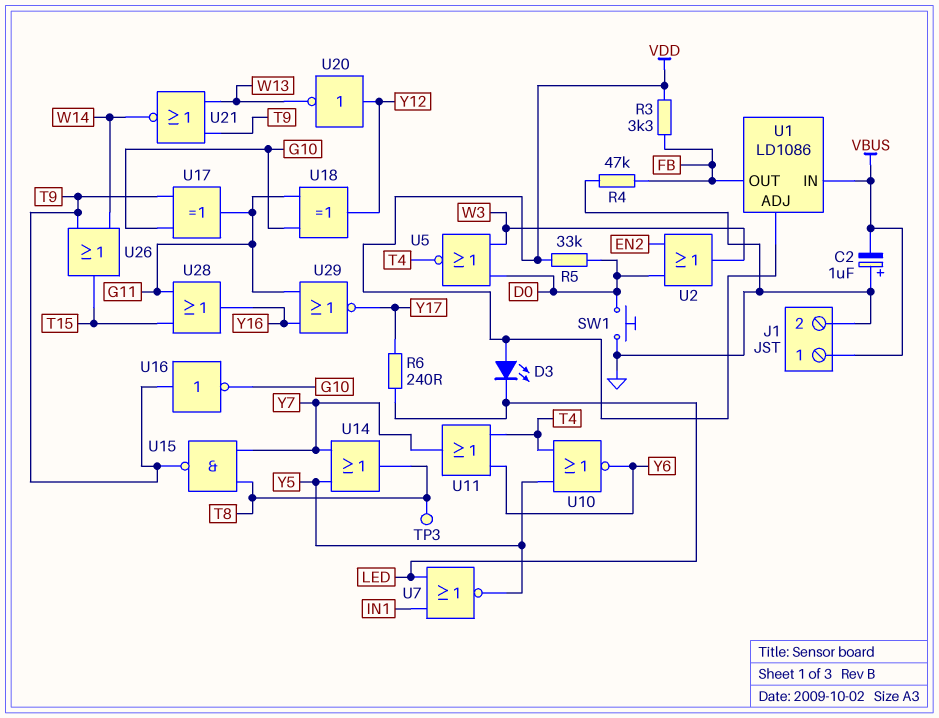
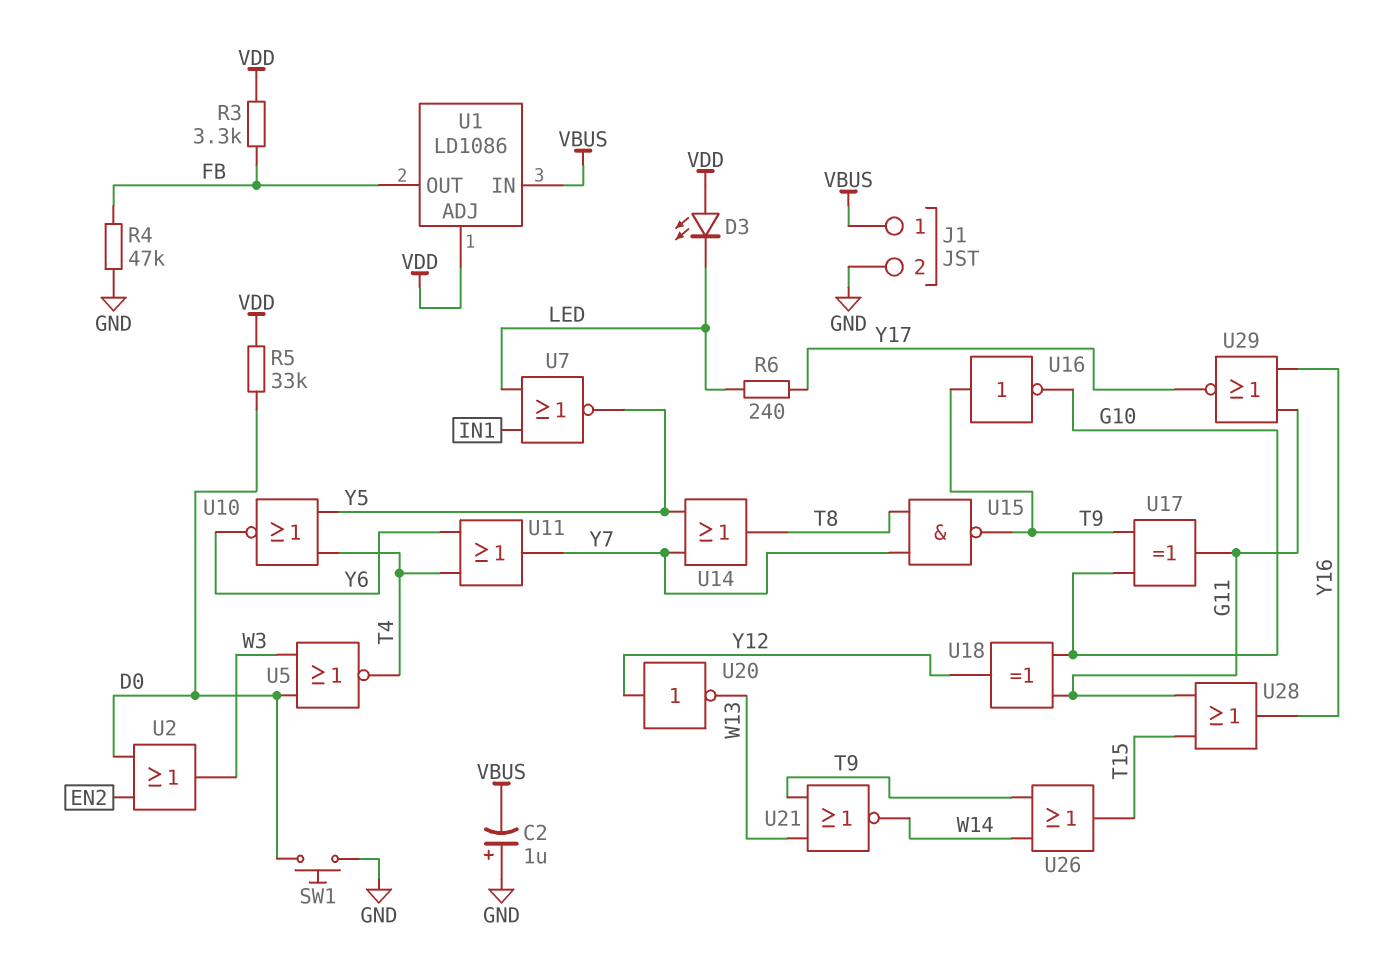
TP3: test point (T8) -> none

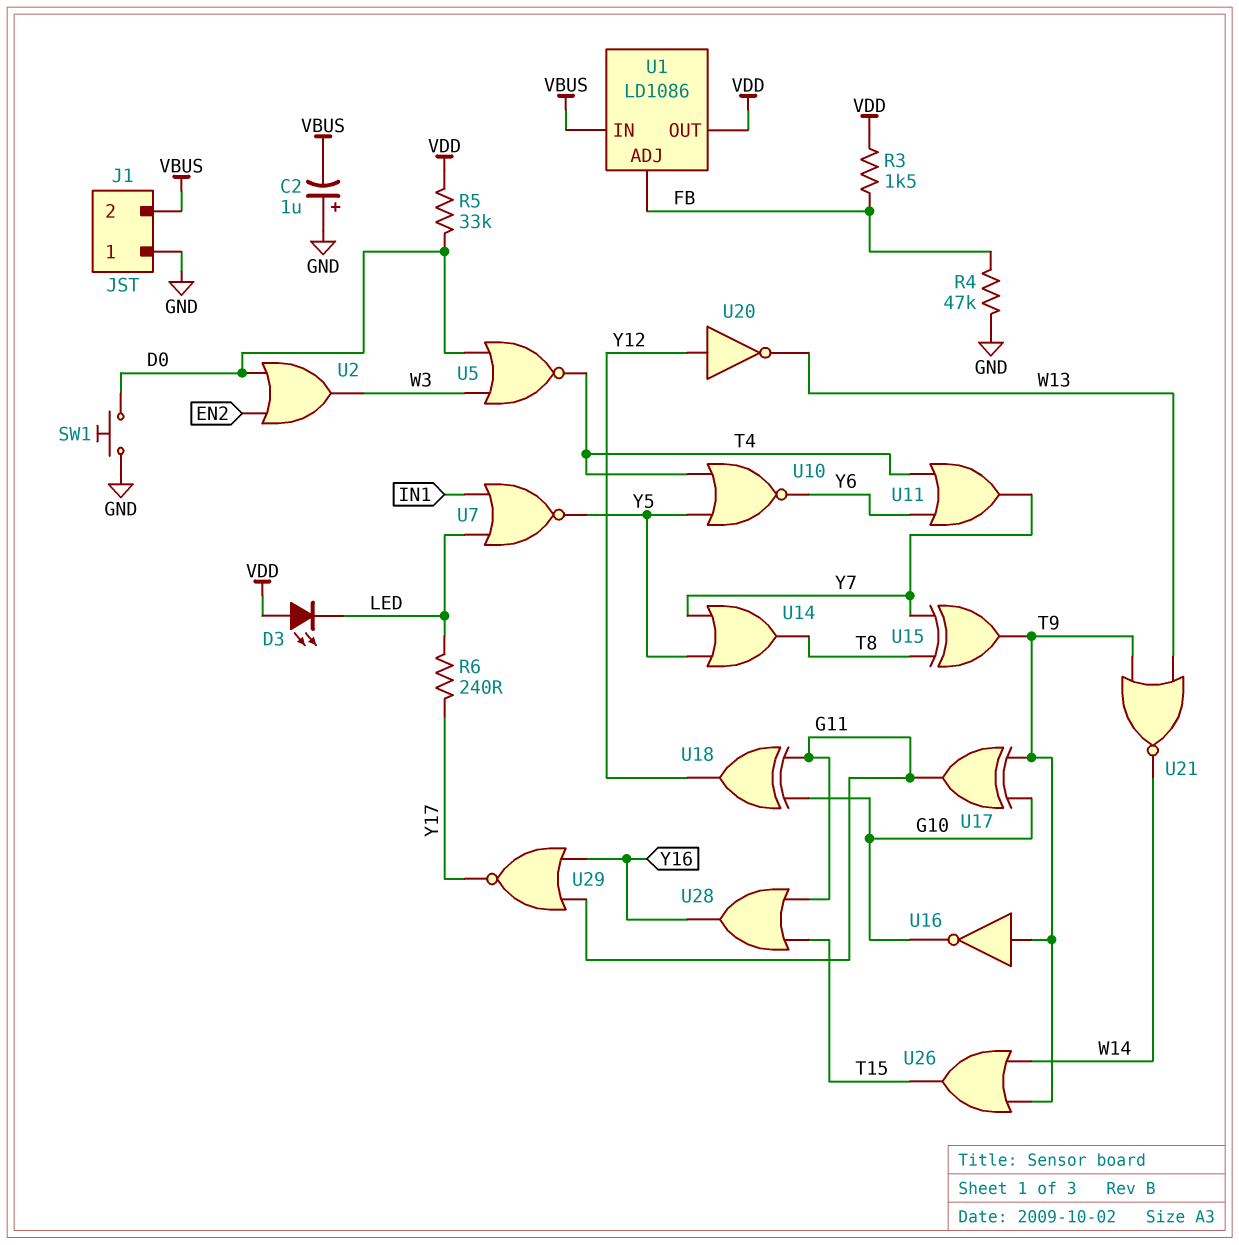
J1 pin 1: VBUS -> GND
J1 pin 2: GND -> VBUS
R3: 3.3k (FB, VDD) -> 1.5k (FB, VDD)
U1 pin ADJ: VDD -> FB
U1 pin OUT: FB -> VDD
U15: NAND (in T8, in Y7, out T9) -> XOR (in T8, in Y7, out T9)

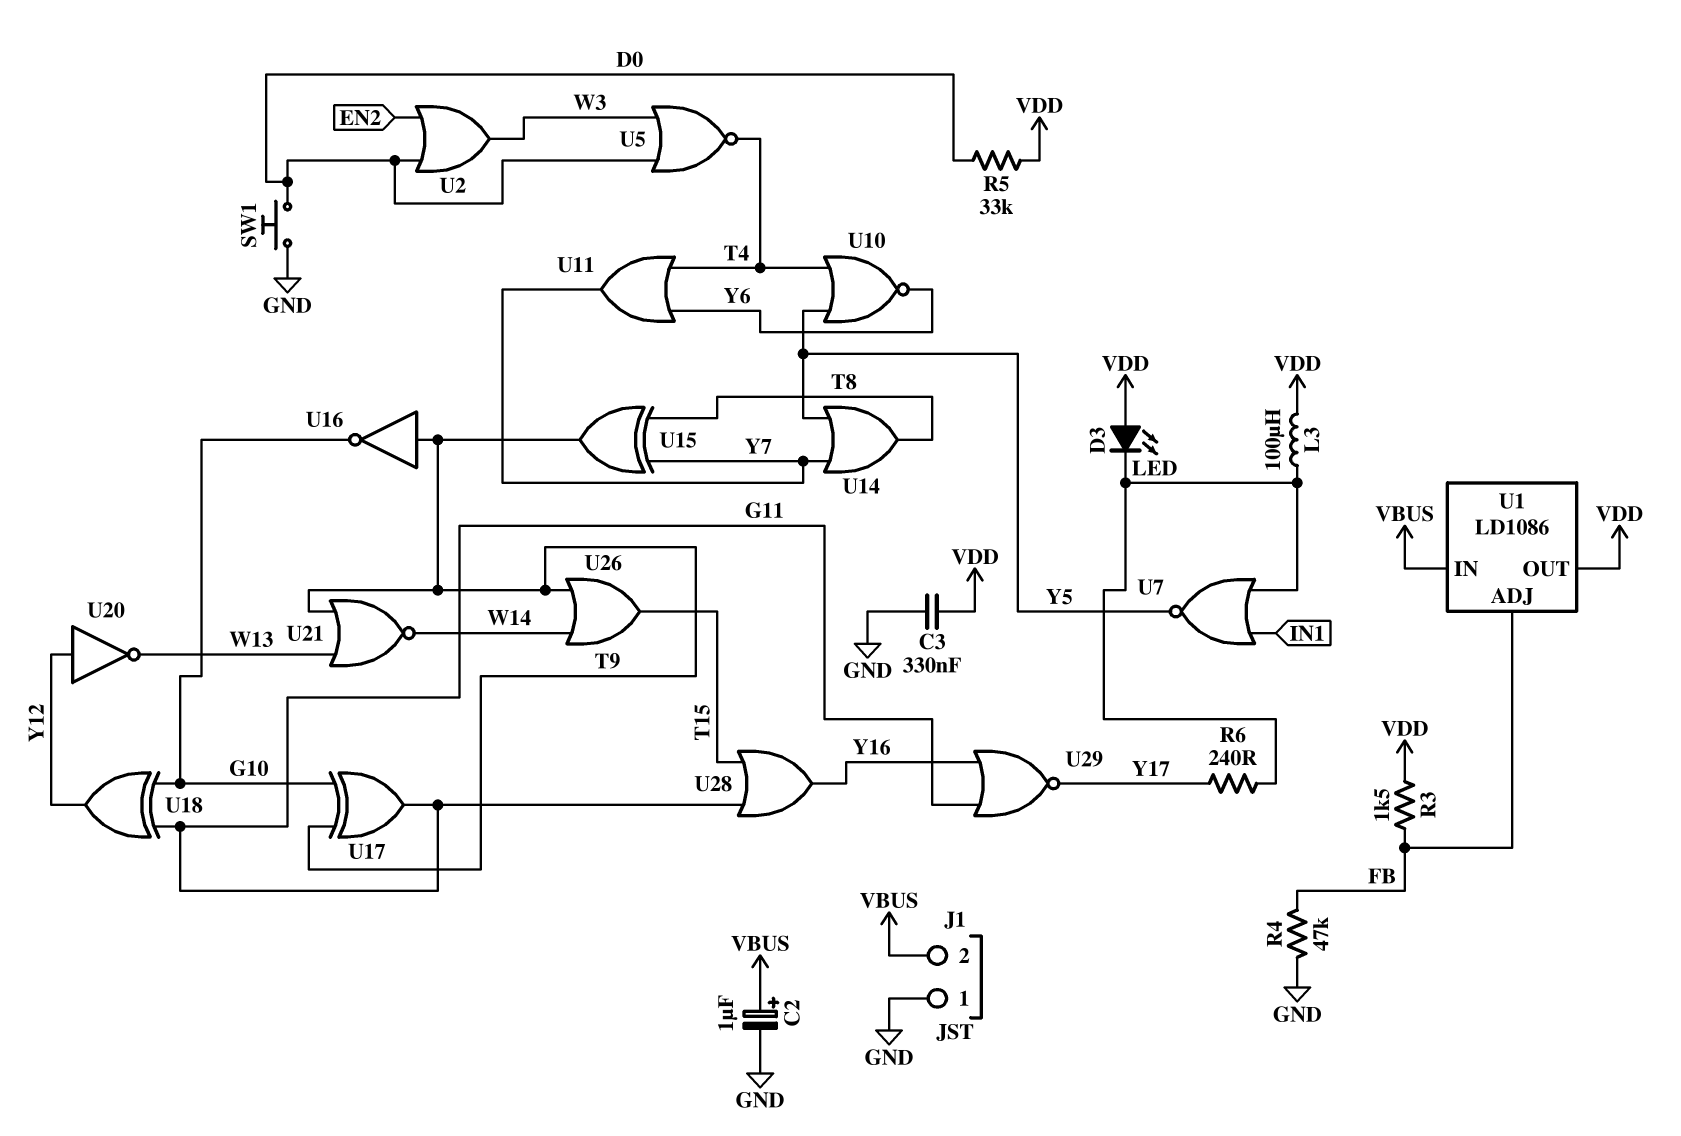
C2: 1uF (plus GND, minus VBUS) -> 1uF (plus VBUS, minus GND)
C3: none -> 330nF (GND, VDD)
L3: none -> 100uH (LED, VDD)

